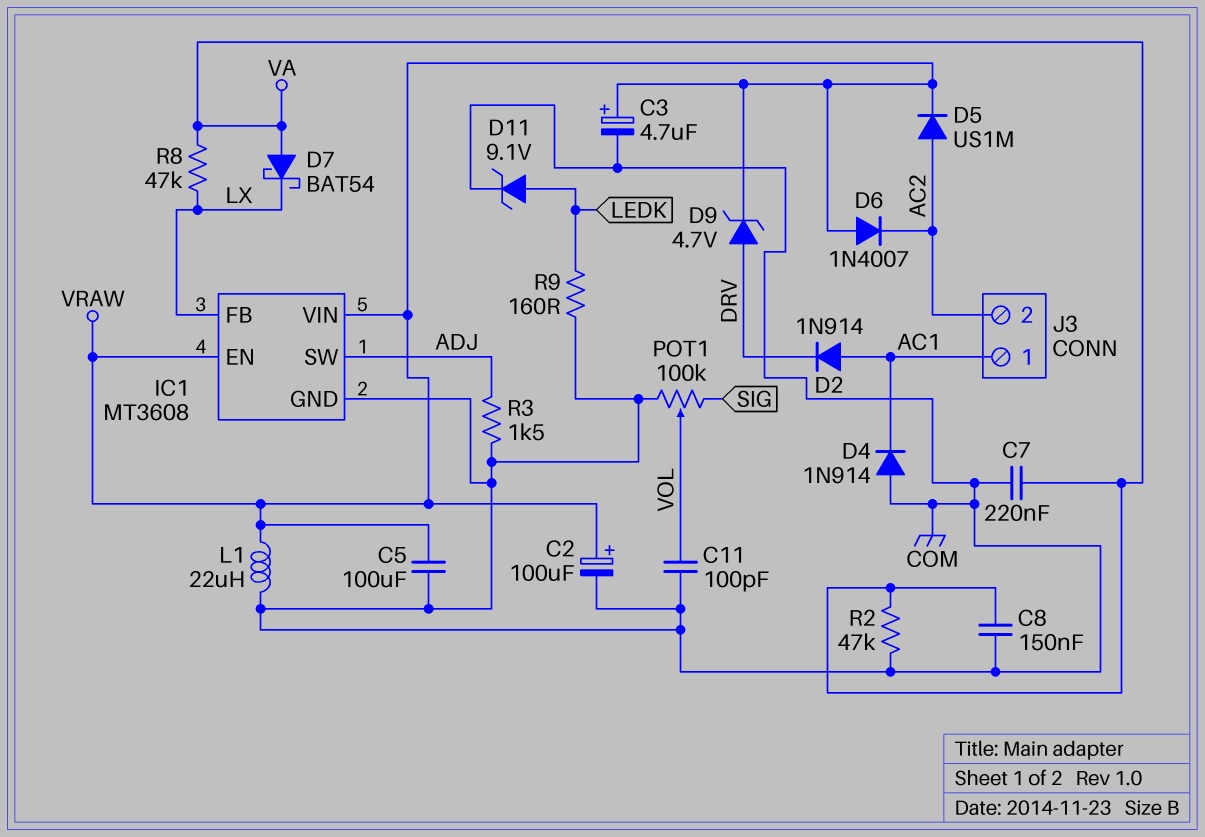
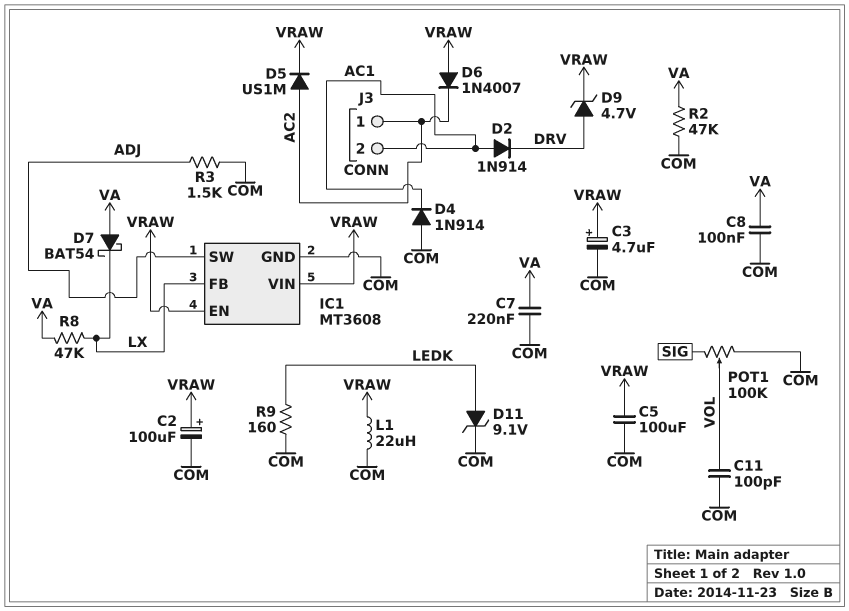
C8: 150nF (COM, VA) -> 100nF (COM, VA)
J3 pin 1: AC1 -> AC2
J3 pin 2: AC2 -> AC1

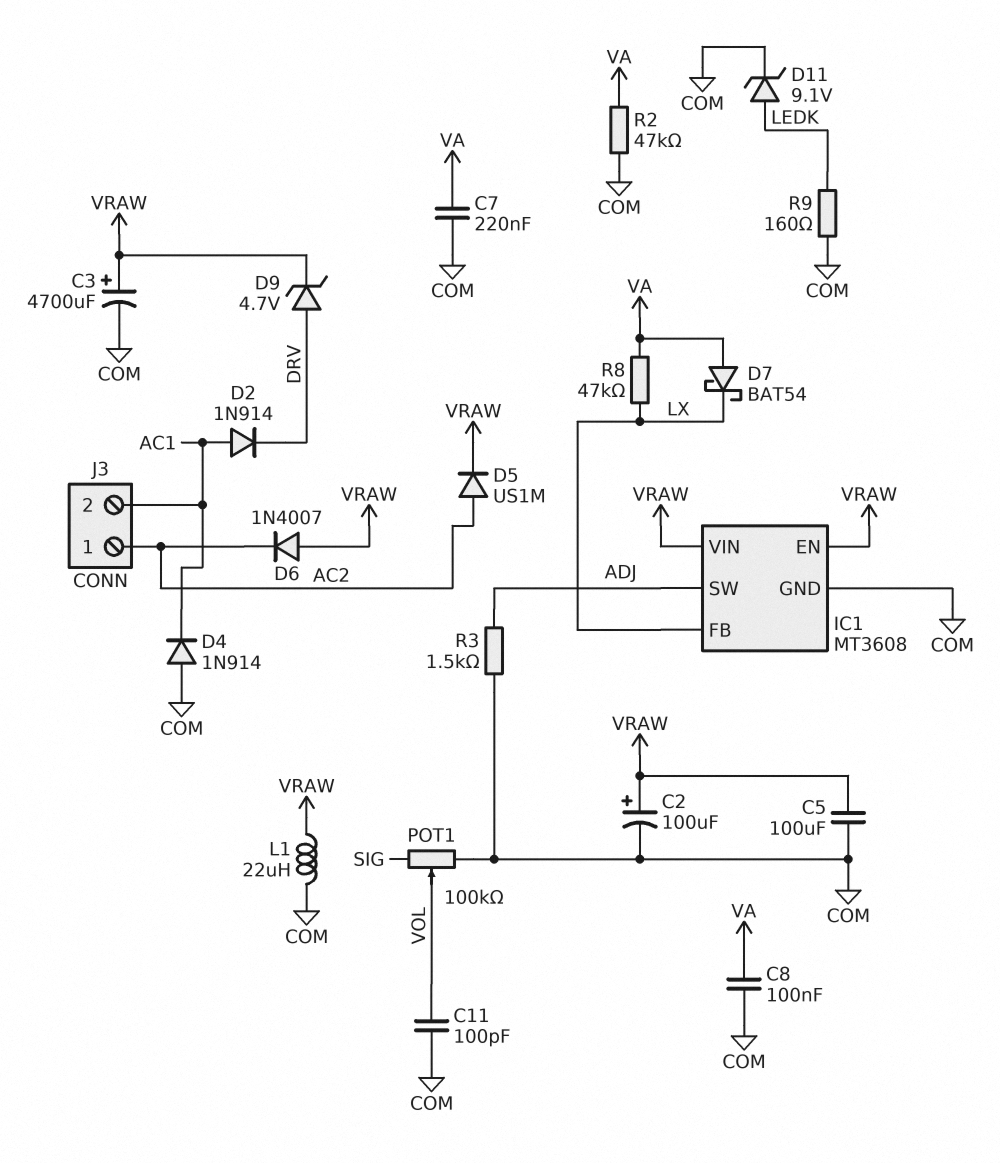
C3: 4.7uF (plus VRAW, minus COM) -> 4700uF (plus VRAW, minus COM)

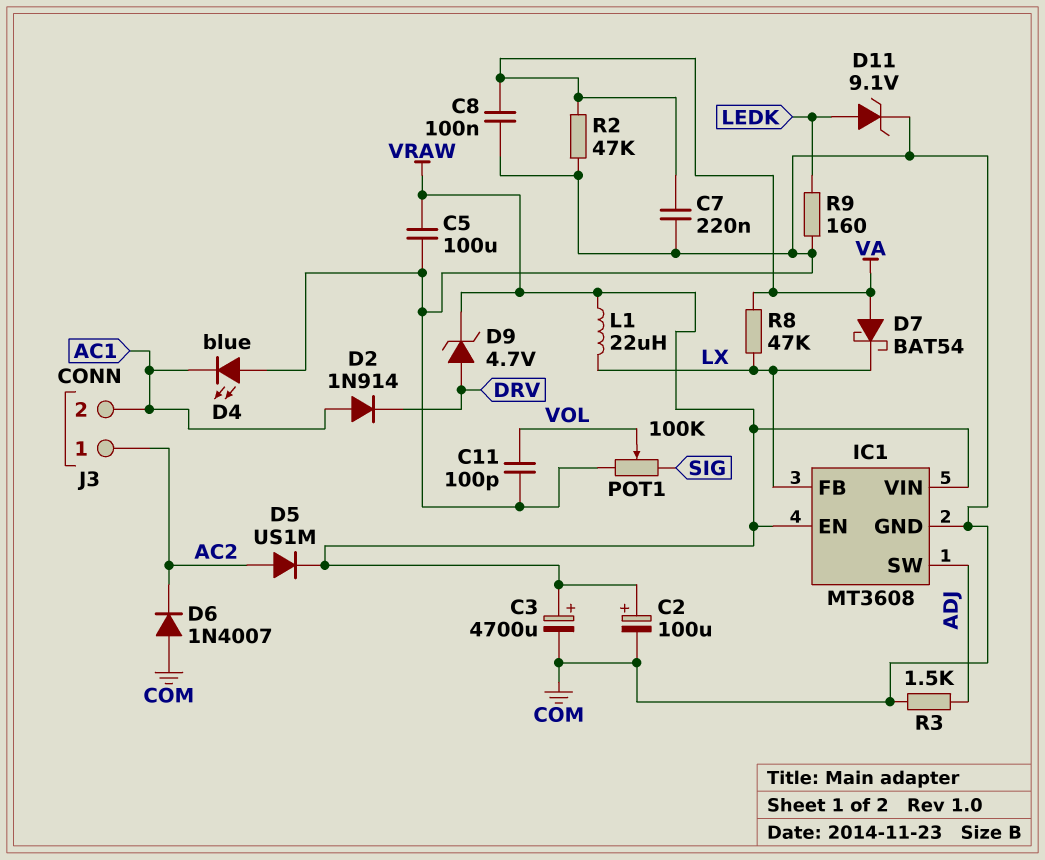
D4: diode 1N914 (A COM, K AC1) -> LED blue (A COM, K AC1)
D6: diode 1N4007 (A VRAW, K AC2) -> diode 1N4007 (A COM, K AC2)
L1: 22uH (COM, VRAW) -> 22uH (LX, VRAW)

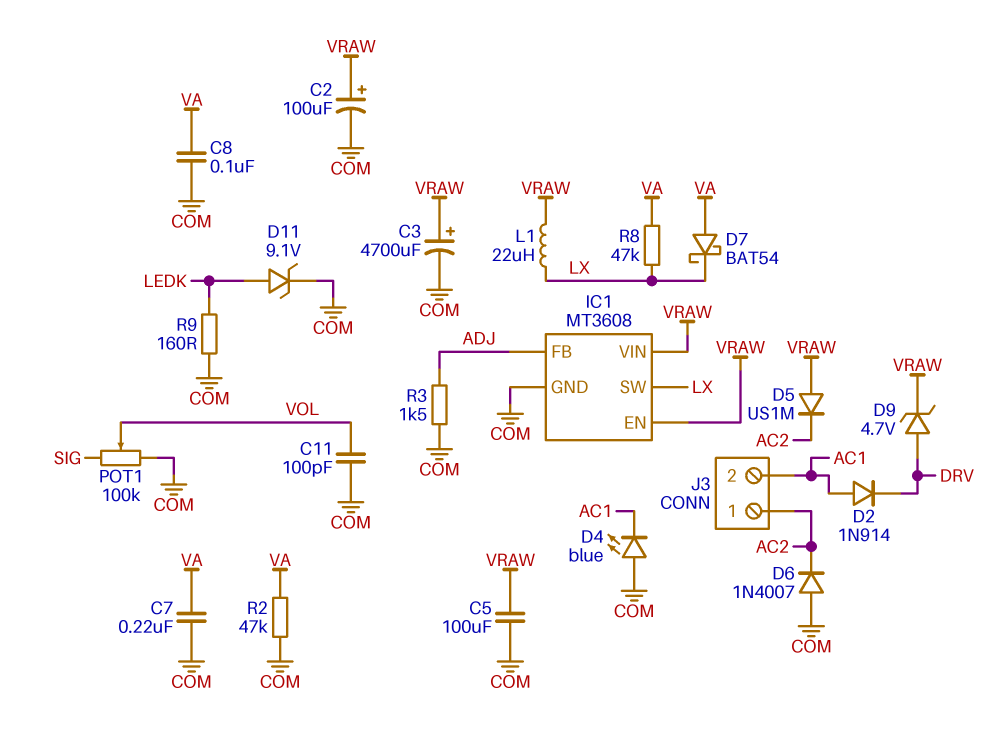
D5: diode US1M (A AC2, K VRAW) -> diode US1M (A VRAW, K AC2)
IC1 pin FB: LX -> ADJ
IC1 pin SW: ADJ -> LX

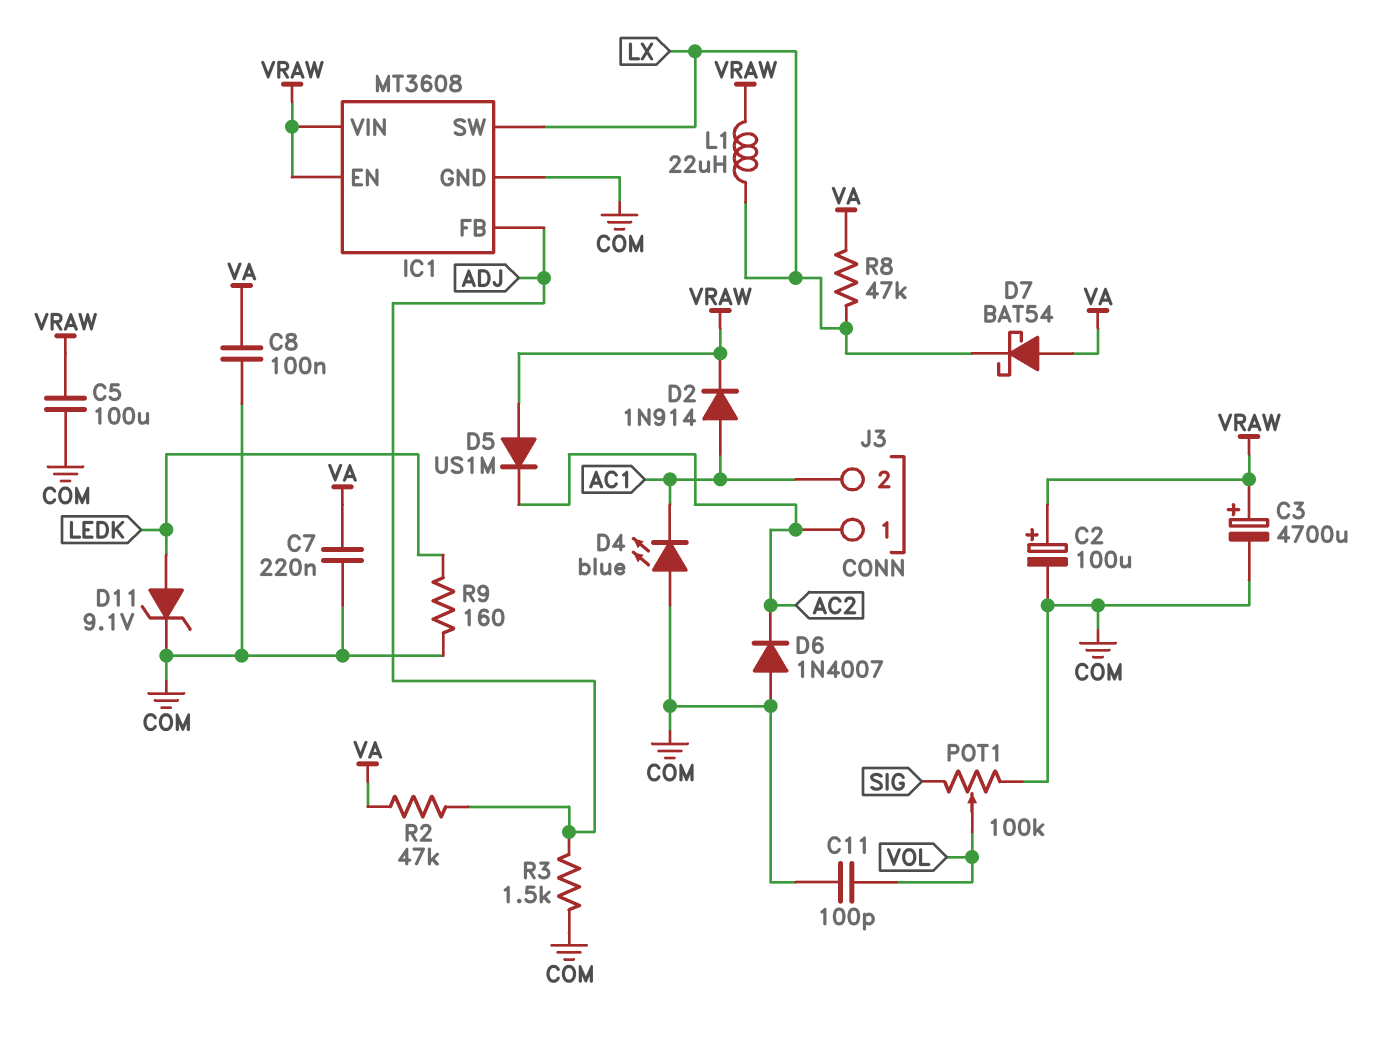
D2: diode 1N914 (A AC1, K DRV) -> diode 1N914 (A AC1, K VRAW)
D9: zener 4.7V (A DRV, K VRAW) -> none
R2: 47k (COM, VA) -> 47k (ADJ, VA)

